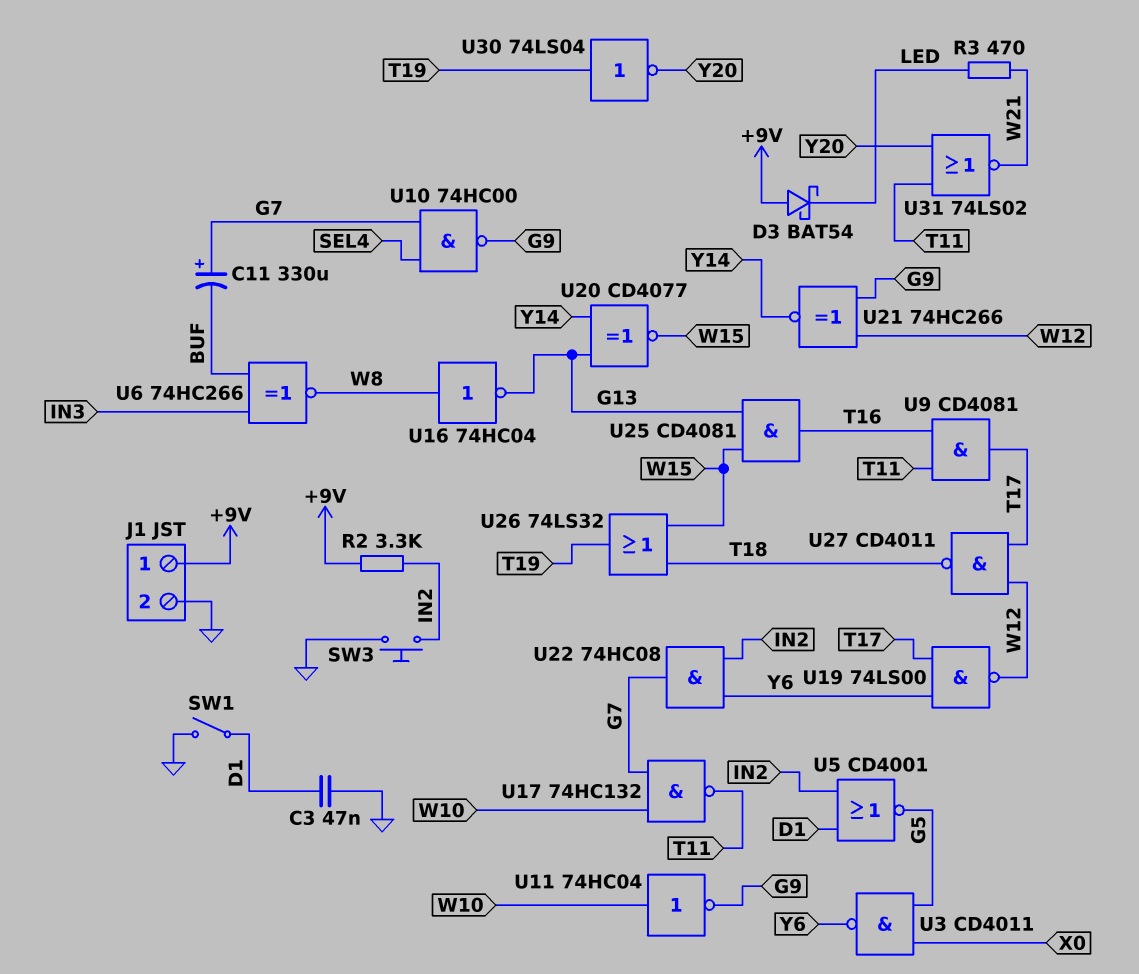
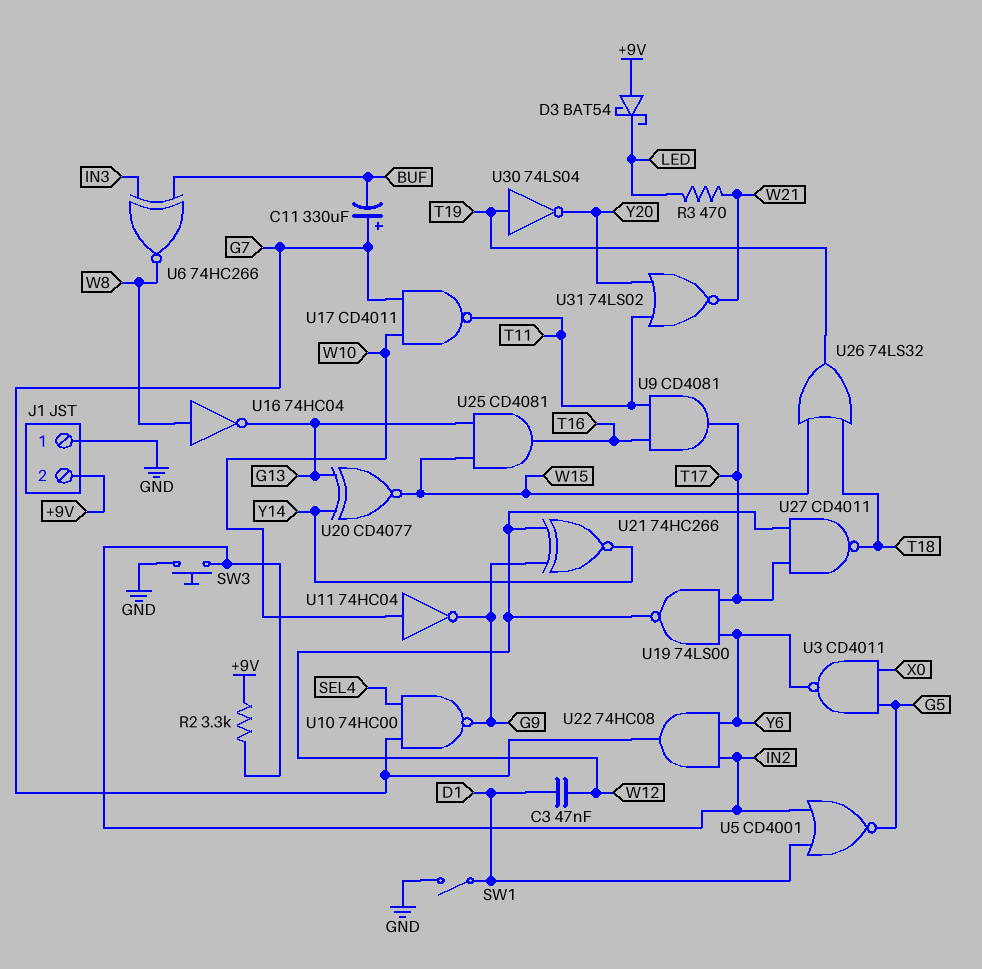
C3: 47nF (D1, GND) -> 47nF (D1, W12)
J1 pin 1: +9V -> GND
J1 pin 2: GND -> +9V
U17: NAND 74HC132 (in G7, in W10, out T11) -> NAND CD4011 (in G7, in W10, out T11)

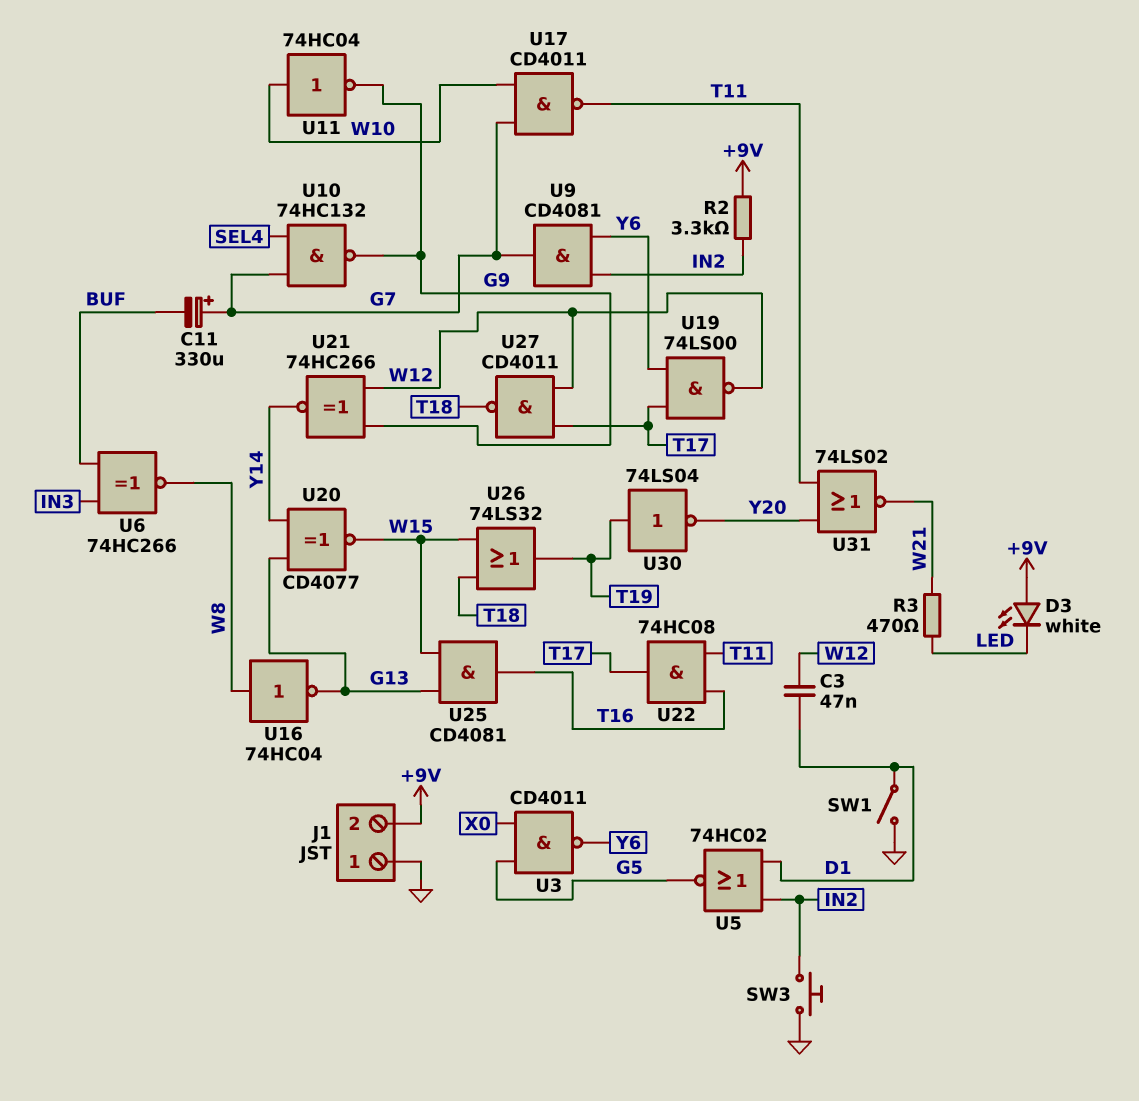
D3: schottky BAT54 (A +9V, K LED) -> LED white (A +9V, K LED)
U5: NOR CD4001 (in D1, in IN2, out G5) -> NOR 74HC02 (in D1, in IN2, out G5)
U9: AND CD4081 (in T11, in T16, out T17) -> AND CD4081 (in IN2, in Y6, out G7)
U10: NAND 74HC00 (in G7, in SEL4, out G9) -> NAND 74HC132 (in G7, in SEL4, out G9)
U22: AND 74HC08 (in IN2, in Y6, out G7) -> AND 74HC08 (in T11, in T16, out T17)

